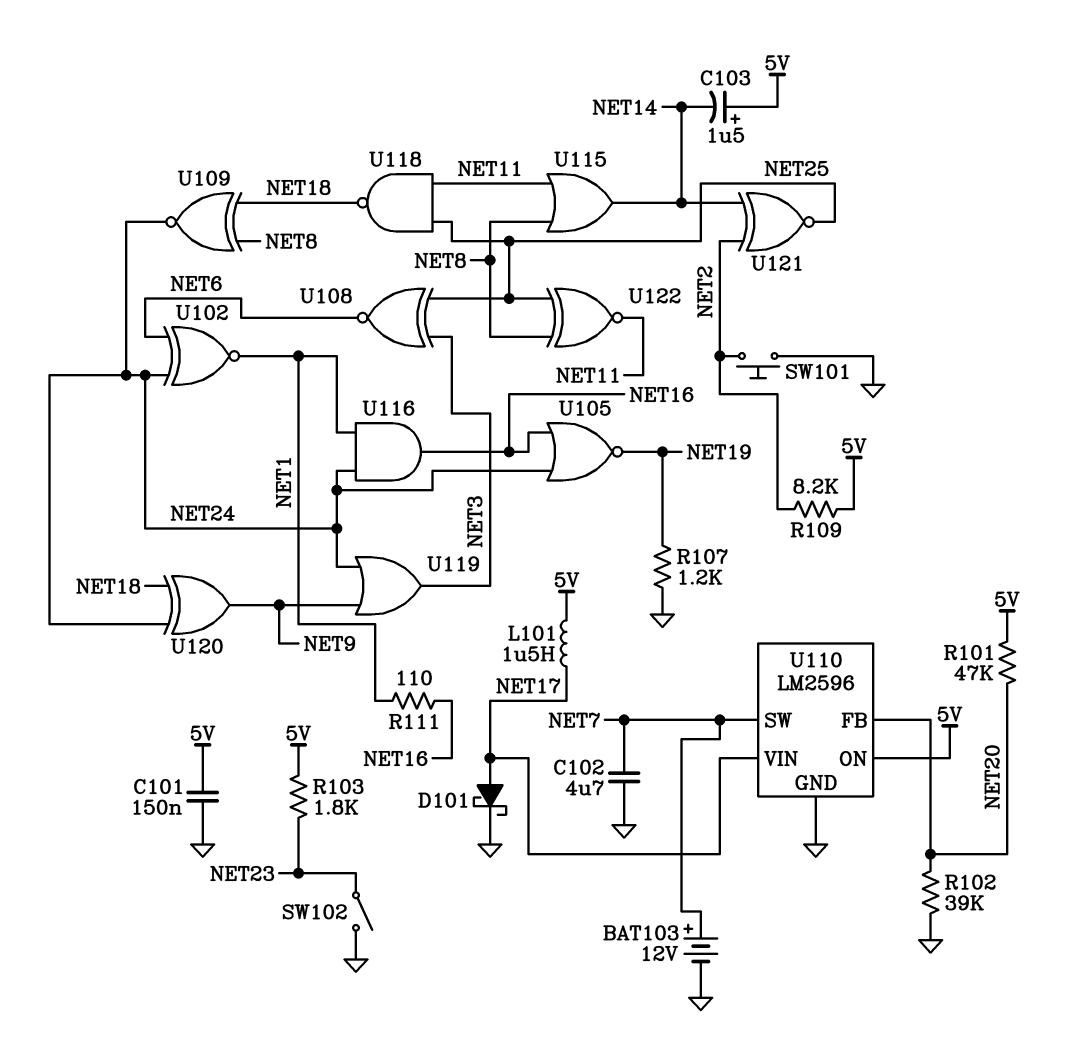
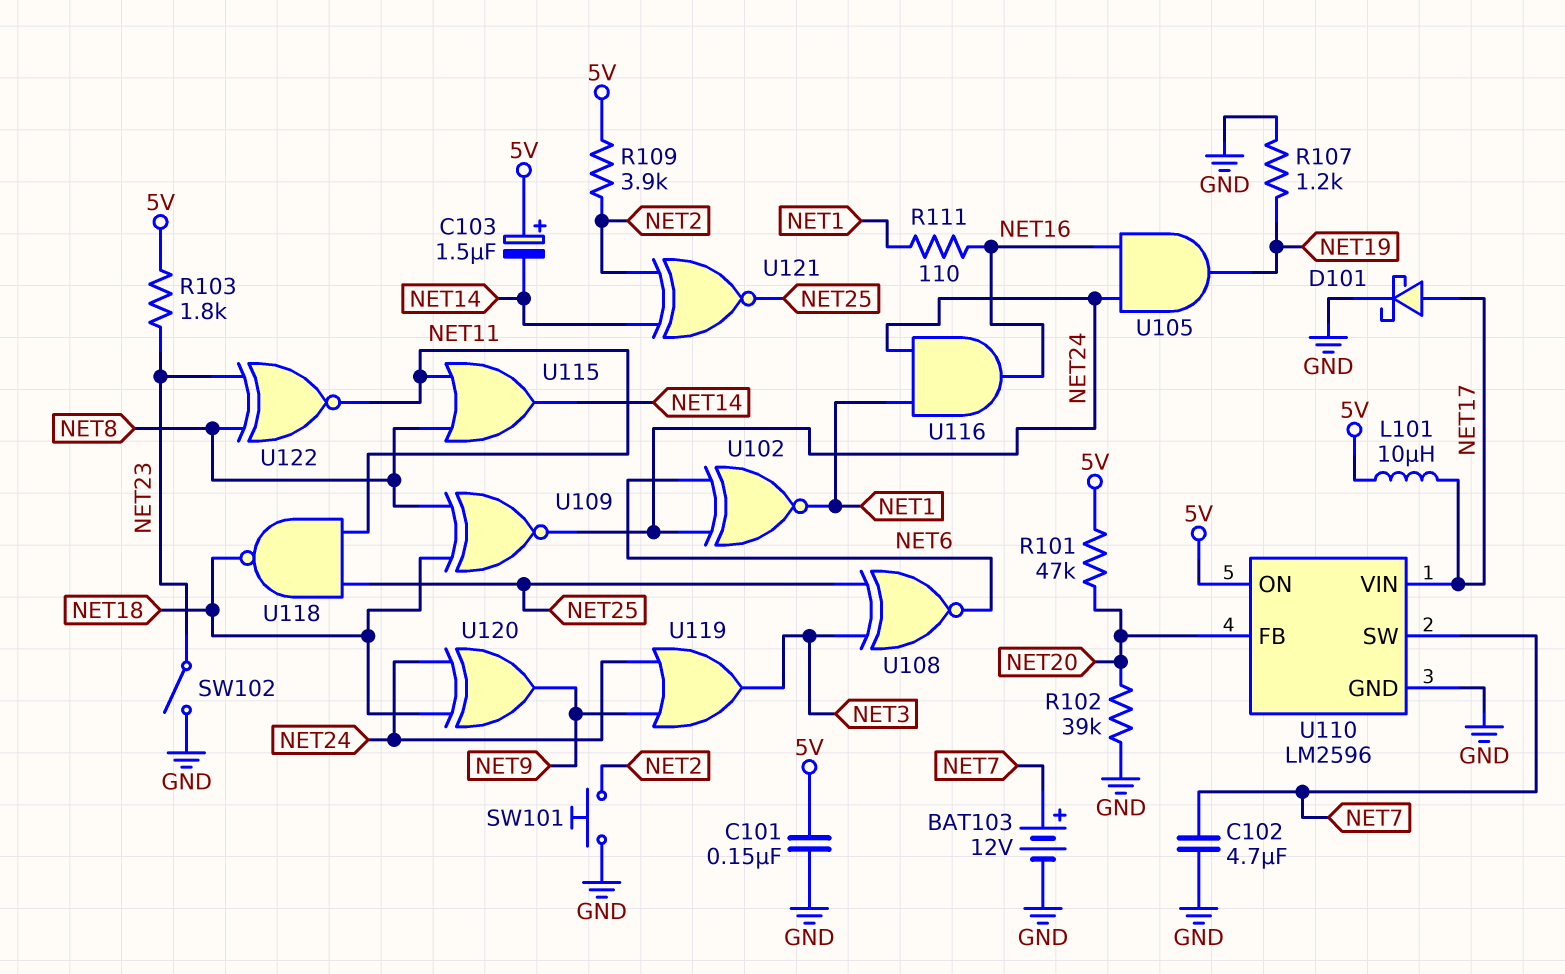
L101: 1.5uH (5V, NET17) -> 10uH (5V, NET17)
R109: 8.2k (5V, NET2) -> 3.9k (5V, NET2)
U105: NOR (in NET16, in NET24, out NET19) -> AND (in NET16, in NET24, out NET19)
U122: XNOR (in NET8, in NET25, out NET11) -> XNOR (in NET8, in NET23, out NET11)

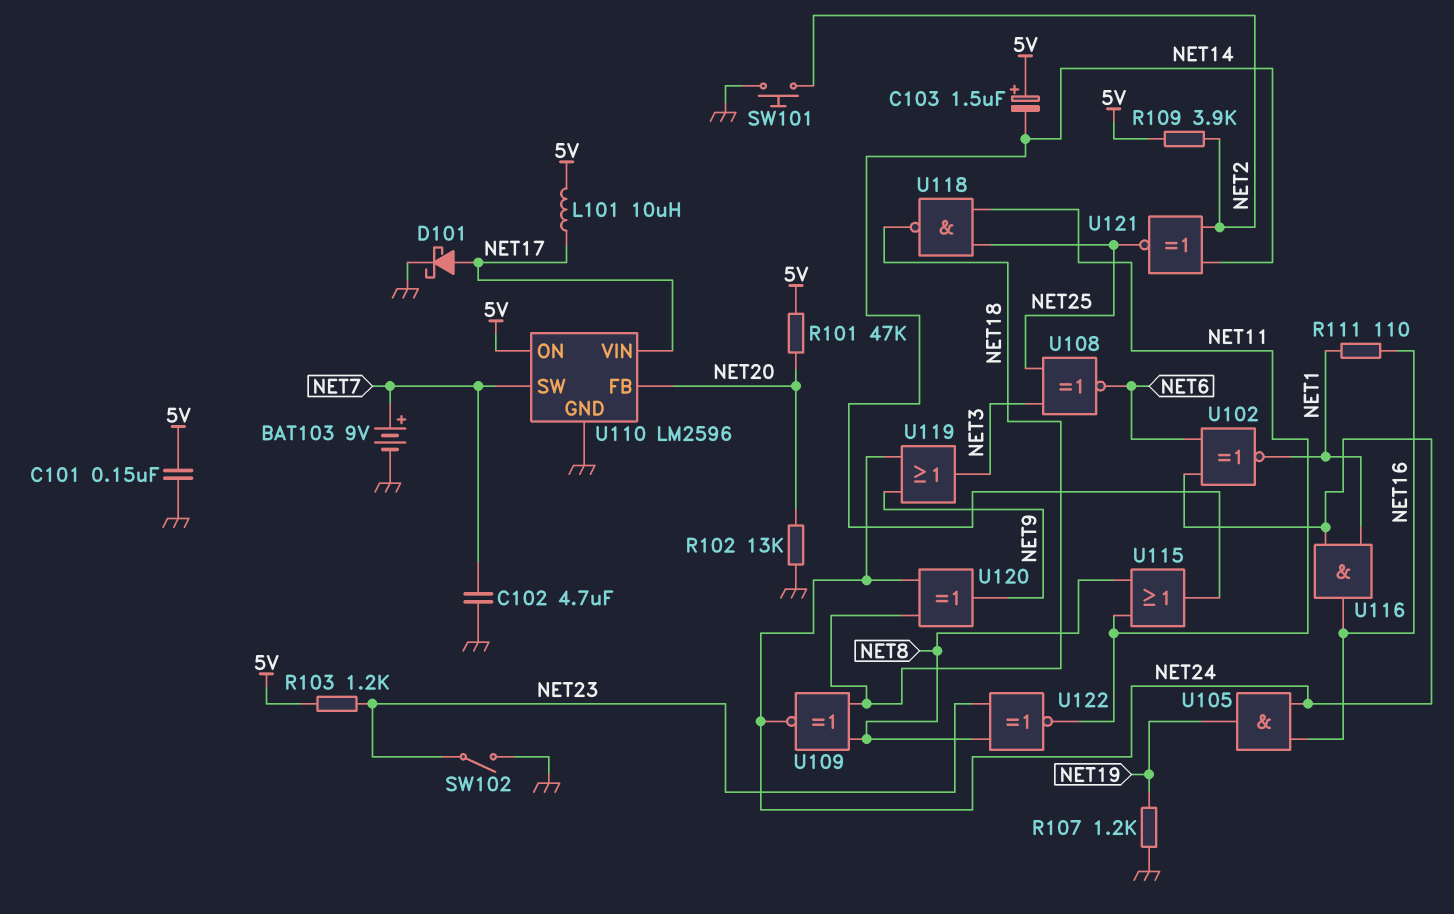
BAT103: 12V (plus NET7, minus GND) -> 9V (plus NET7, minus GND)
R102: 39k (GND, NET20) -> 13k (GND, NET20)
R103: 1.8k (5V, NET23) -> 1.2k (5V, NET23)

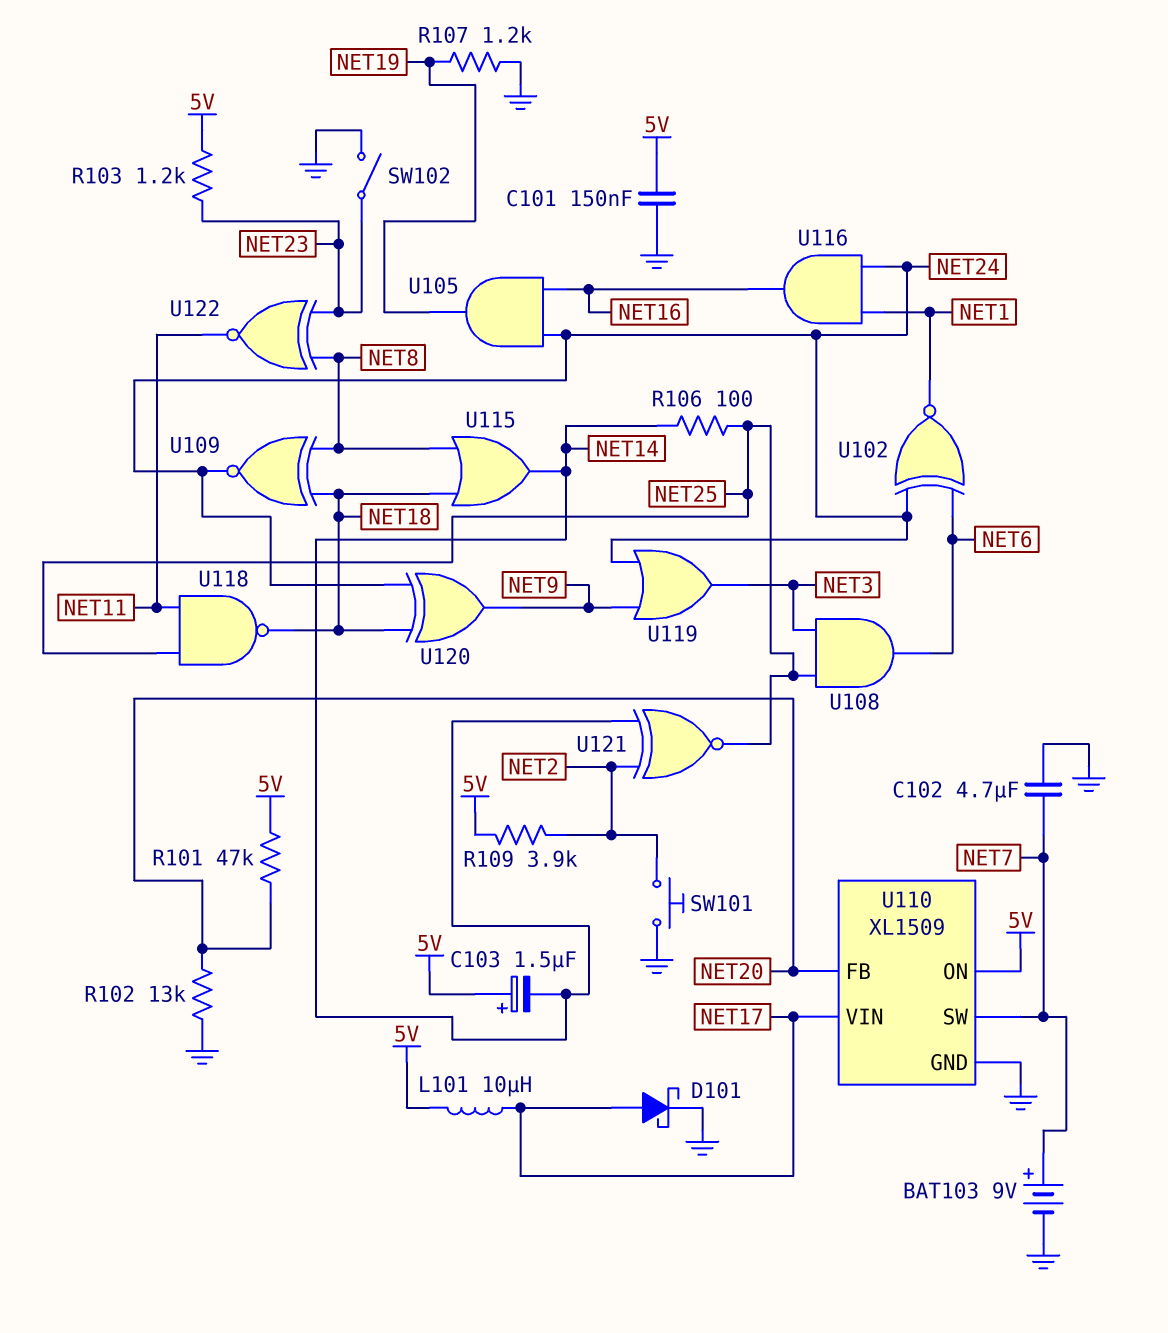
R106: none -> 100 (NET14, NET25)
R111: 110 (NET1, NET16) -> none
U108: XNOR (in NET3, in NET25, out NET6) -> AND (in NET3, in NET25, out NET6)
U110: LM2596 -> XL1509
U115: OR (in NET8, in NET11, out NET14) -> OR (in NET8, in NET18, out NET14)

